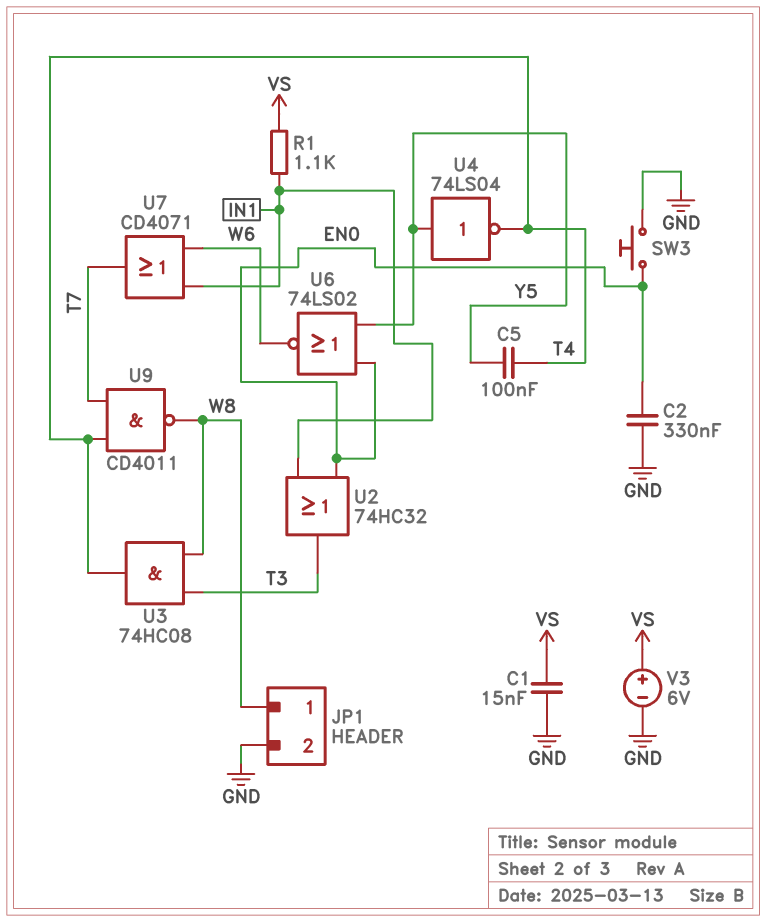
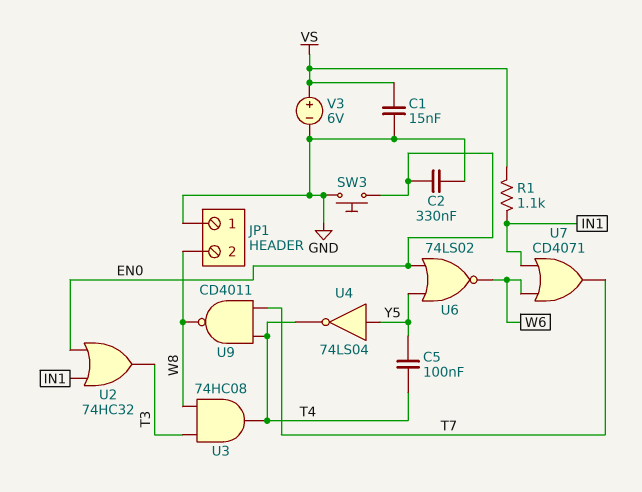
JP1 pin 1: W8 -> GND
JP1 pin 2: GND -> W8

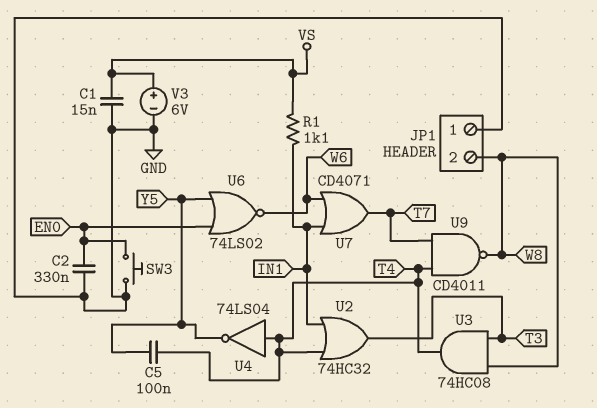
U2: OR 74HC32 (in EN0, in IN1, out T3) -> OR 74HC32 (in IN1, in T4, out T3)
U4: NOT 74LS04 (in Y5, out T4) -> NOT 74LS04 (in T4, out Y5)

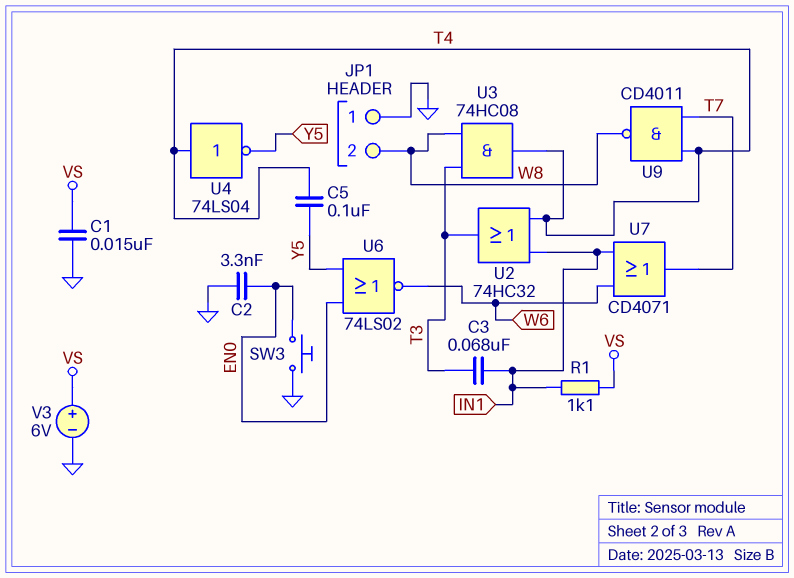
C2: 330nF (EN0, GND) -> 3.3nF (EN0, GND)
C3: none -> 68nF (IN1, T3)

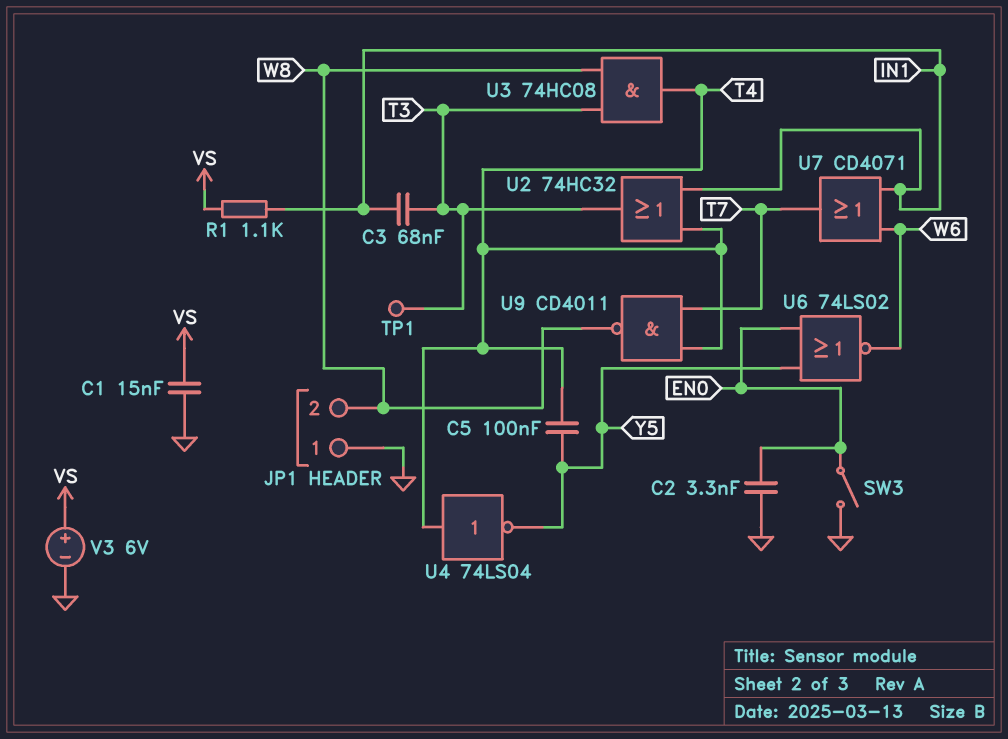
SW3: button (EN0, GND) -> switch (EN0, GND)
TP1: none -> test point (T3)

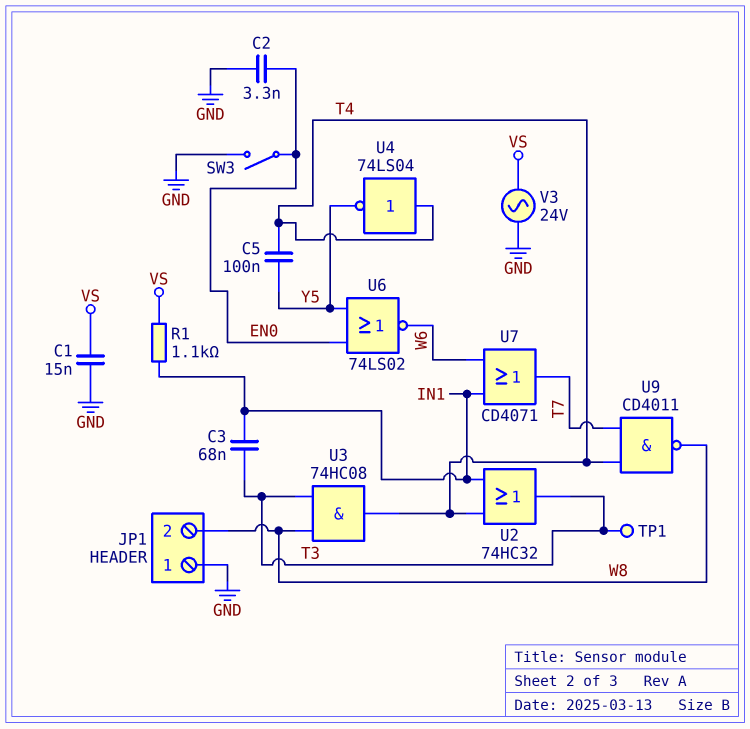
V3: 6V (plus VS, minus GND) -> AC 24V (GND, VS)

